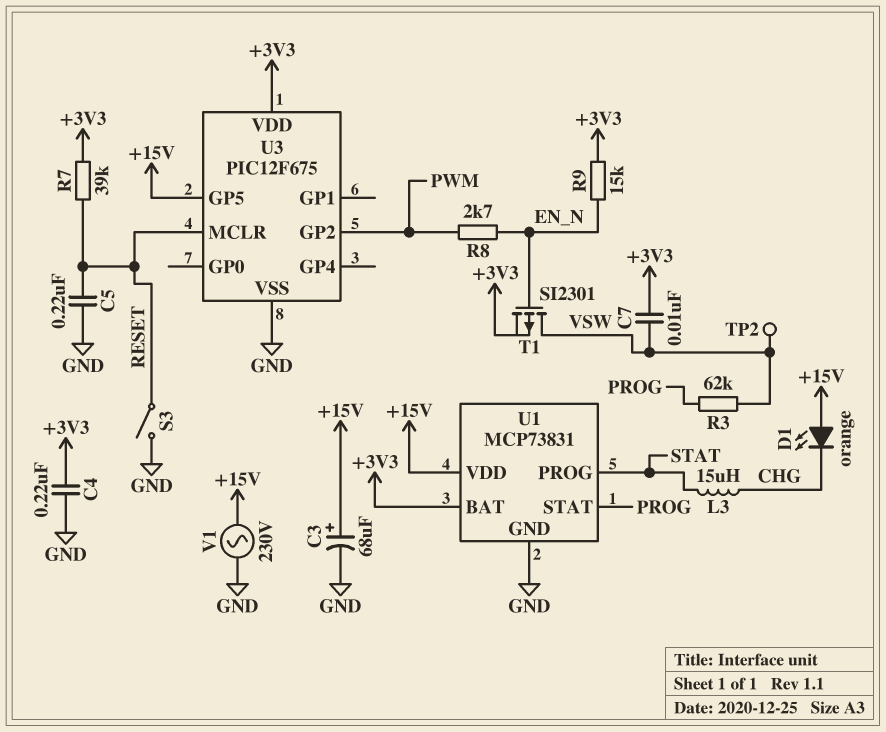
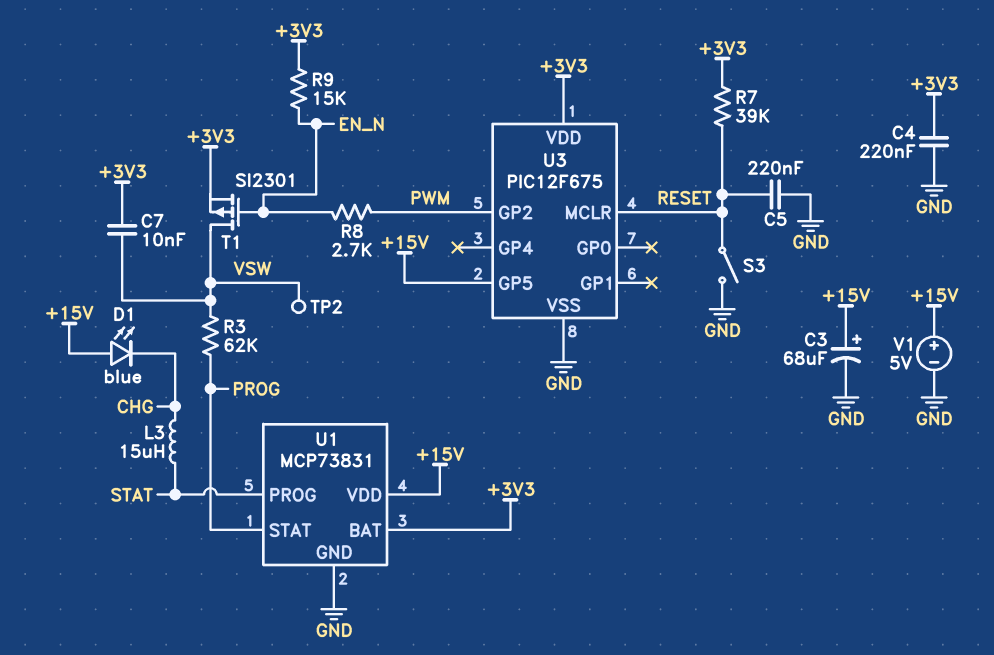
D1: LED orange (A +15V, K CHG) -> LED blue (A +15V, K CHG)
V1: AC 230V (+15V, GND) -> 5V (plus +15V, minus GND)

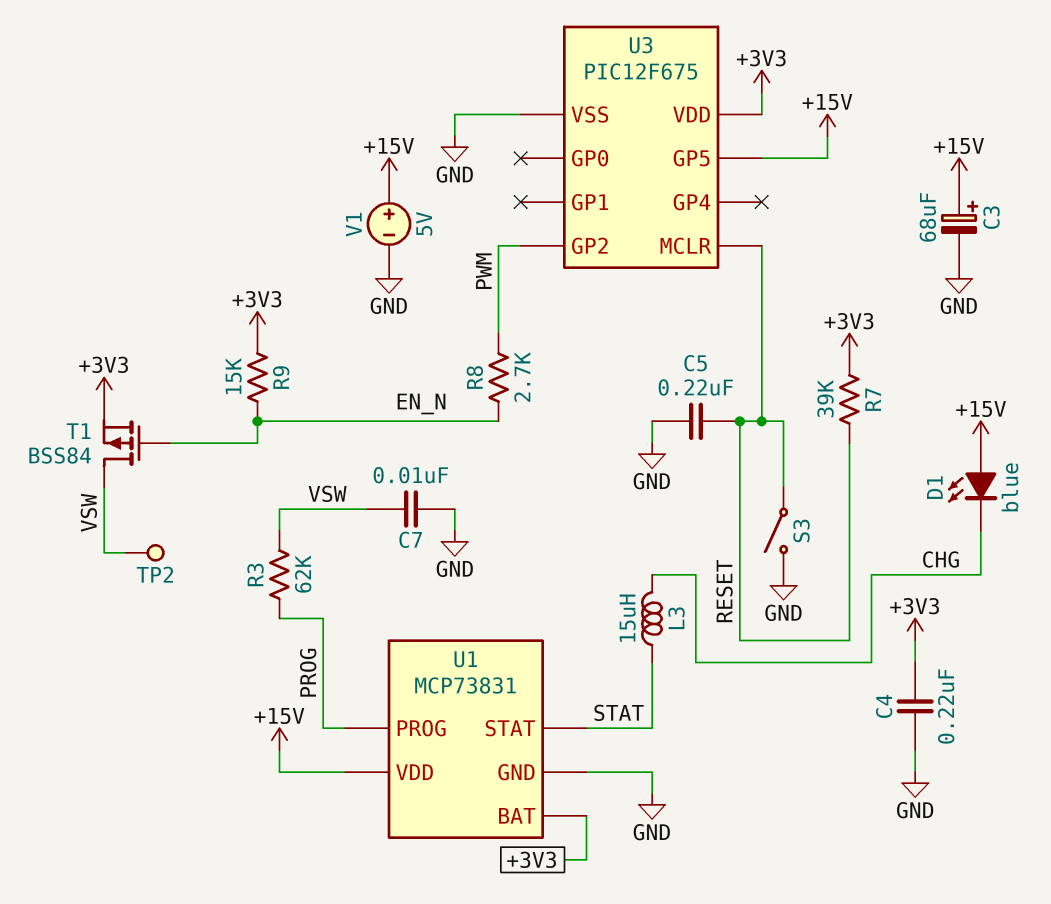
C7: 10nF (+3V3, VSW) -> 10nF (GND, VSW)
T1: PMOS SI2301 (G EN_N, D VSW, S +3V3) -> PMOS BSS84 (G EN_N, D VSW, S +3V3)
U1 pin PROG: STAT -> PROG
U1 pin STAT: PROG -> STAT

